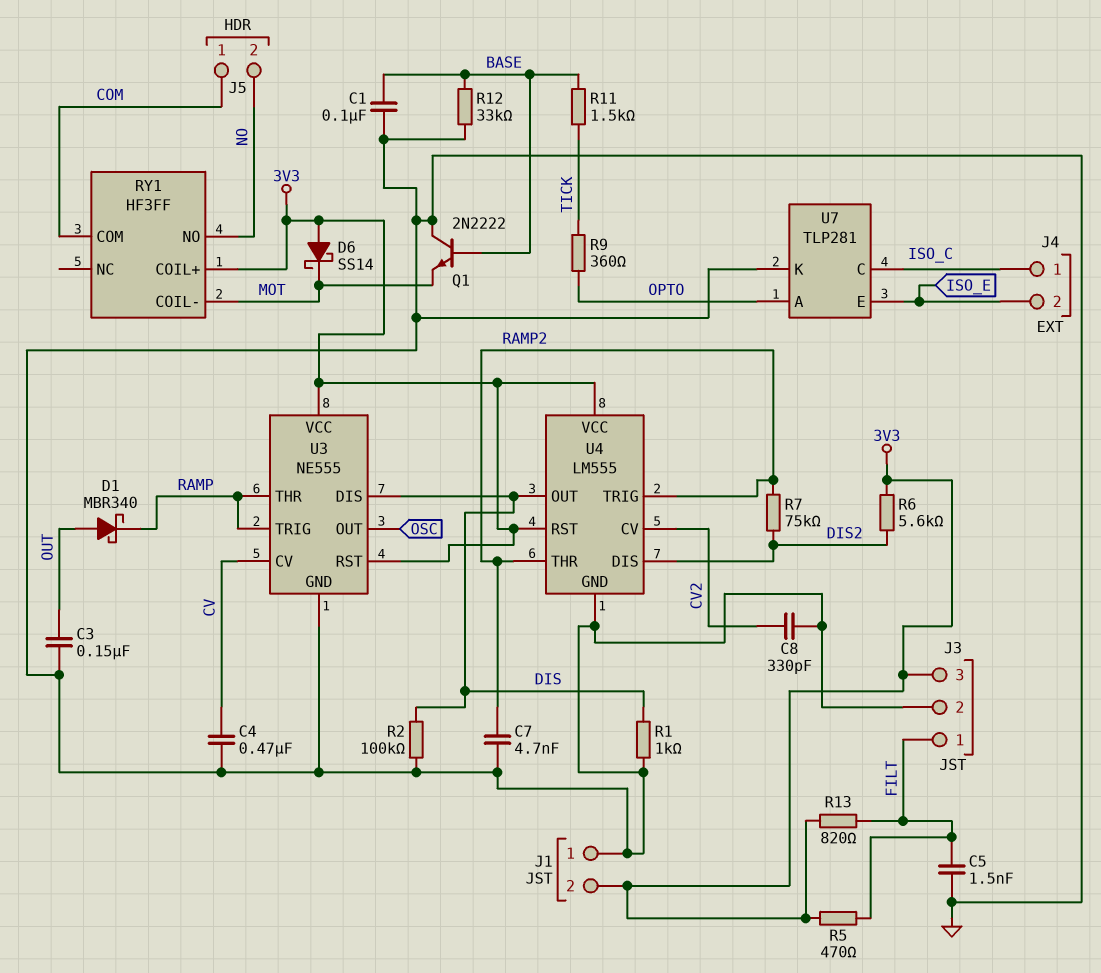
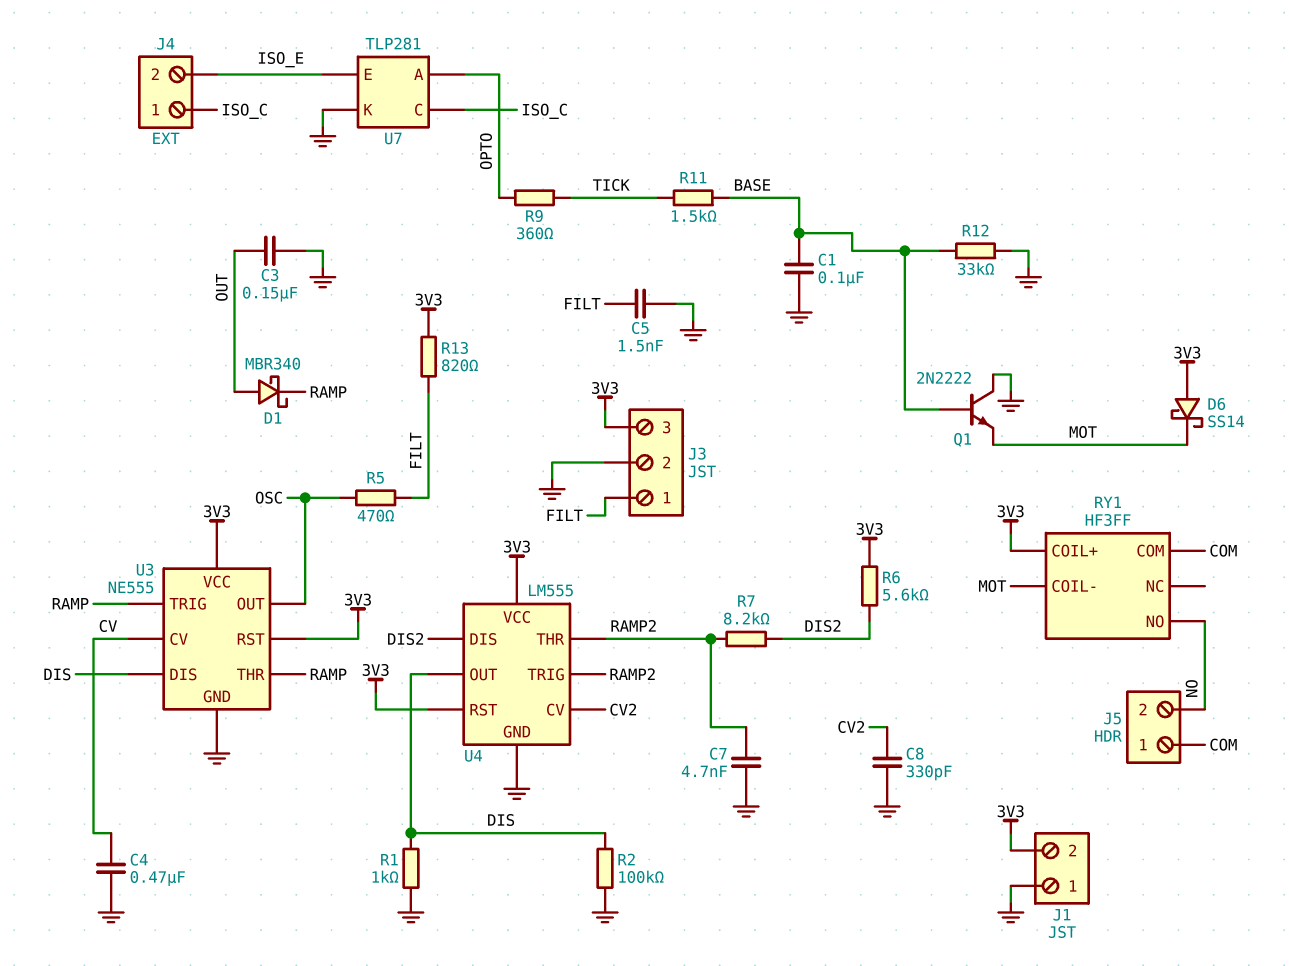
R5: 470 (3V3, FILT) -> 470 (FILT, OSC)
R7: 75k (DIS2, RAMP2) -> 8.2k (DIS2, RAMP2)

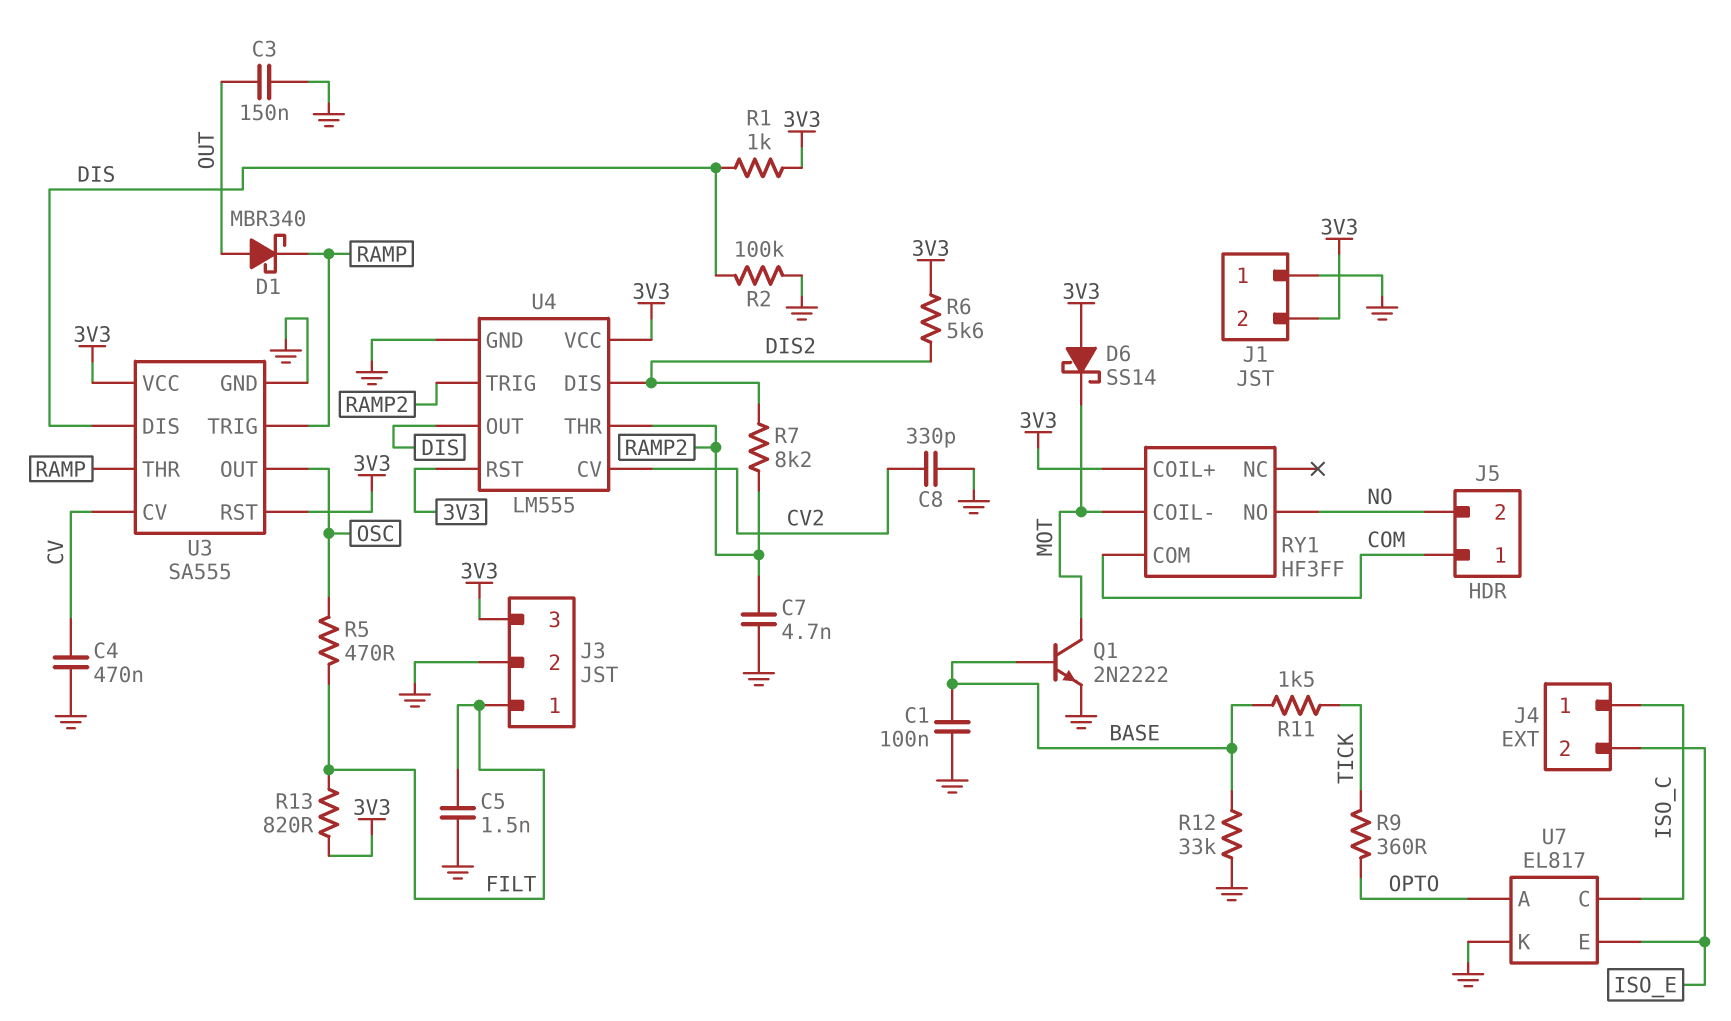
Q1: NPN 2N2222 (B BASE, C GND, E MOT) -> NPN 2N2222 (B BASE, C MOT, E GND)
R1: 1k (DIS, GND) -> 1k (3V3, DIS)
U3: NE555 -> SA555
U7: TLP281 -> EL817

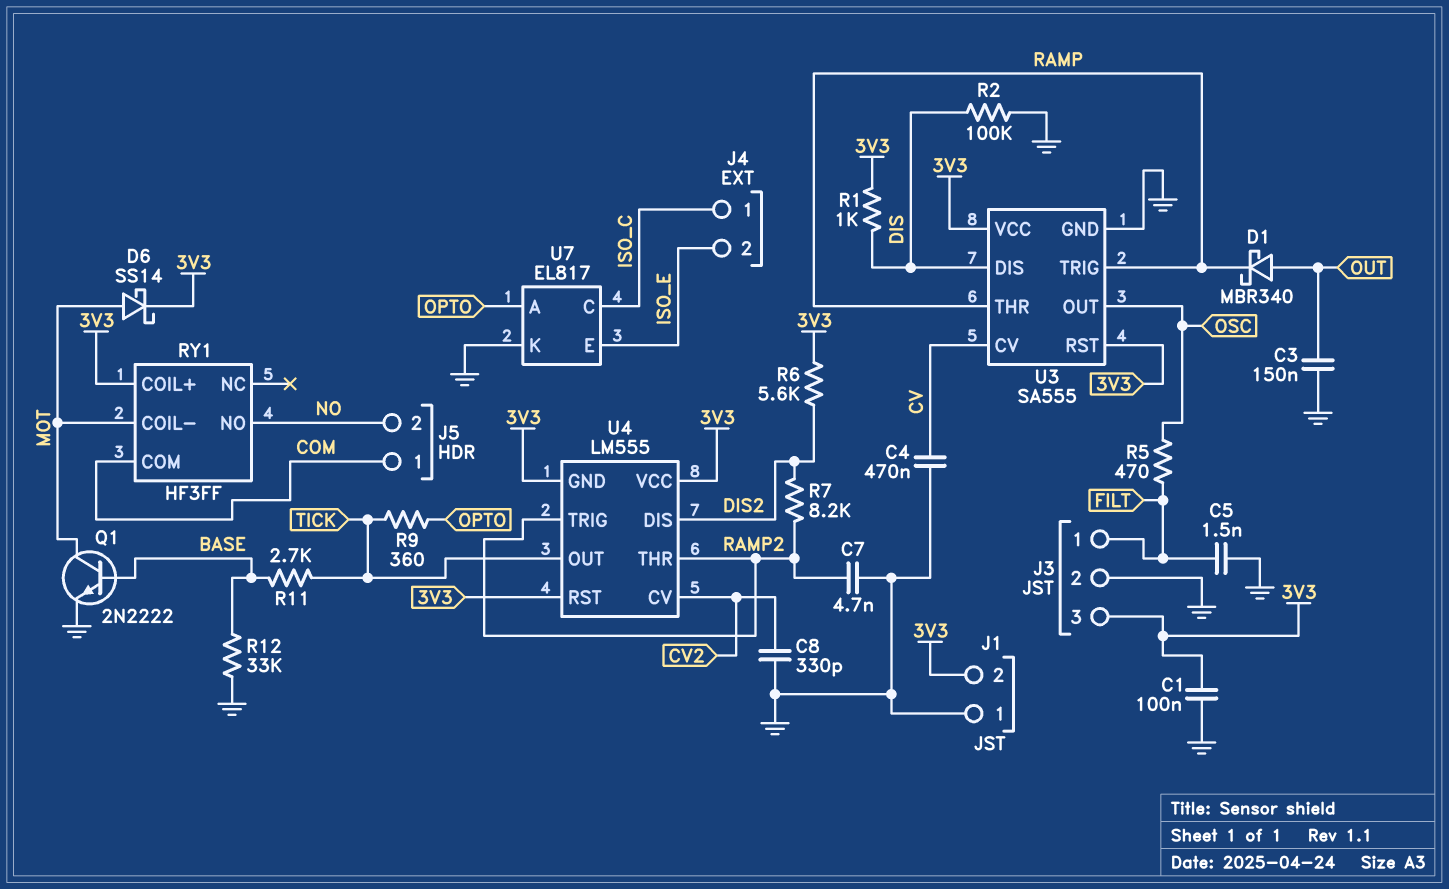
C1: 100nF (BASE, GND) -> 100nF (3V3, GND)
D6: schottky SS14 (A 3V3, K MOT) -> schottky SS14 (A MOT, K 3V3)
R11: 1.5k (BASE, TICK) -> 2.7k (BASE, TICK)
R13: 820 (3V3, FILT) -> none
U4 pin GND: GND -> 3V3
U4 pin OUT: DIS -> TICK

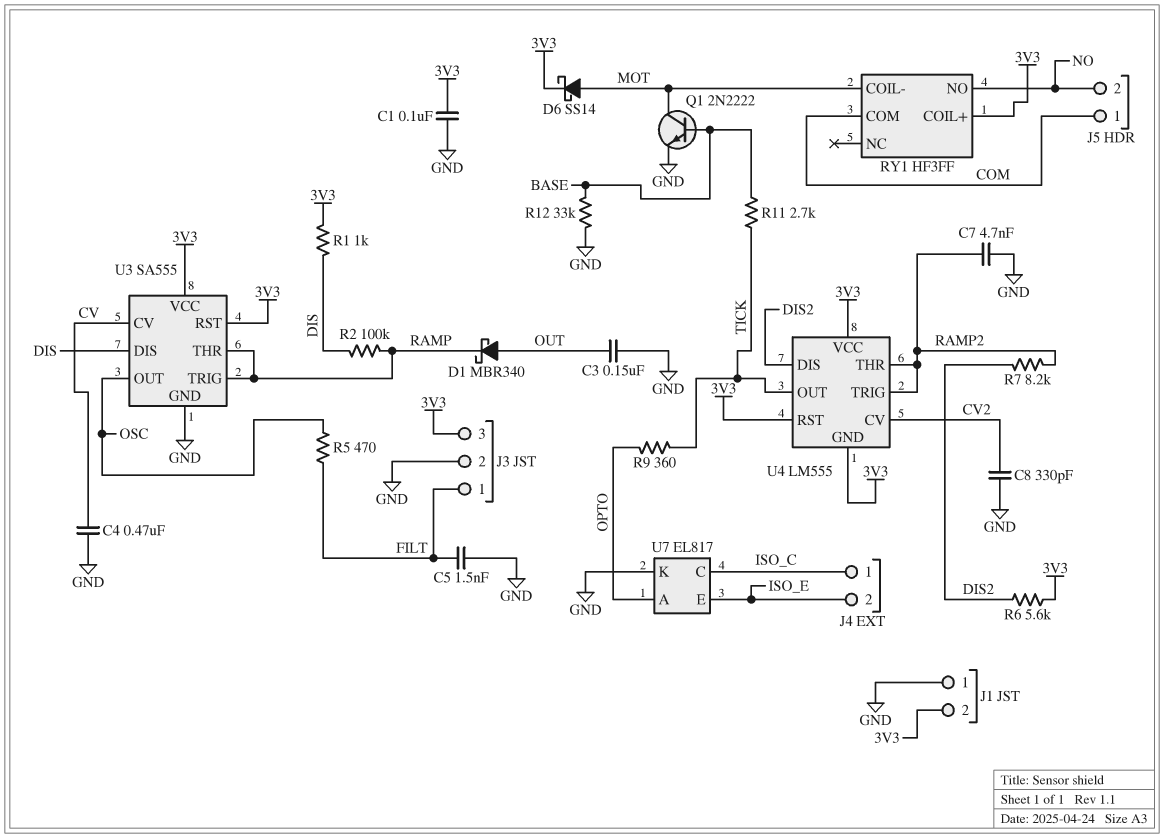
R2: 100k (DIS, GND) -> 100k (DIS, RAMP)

